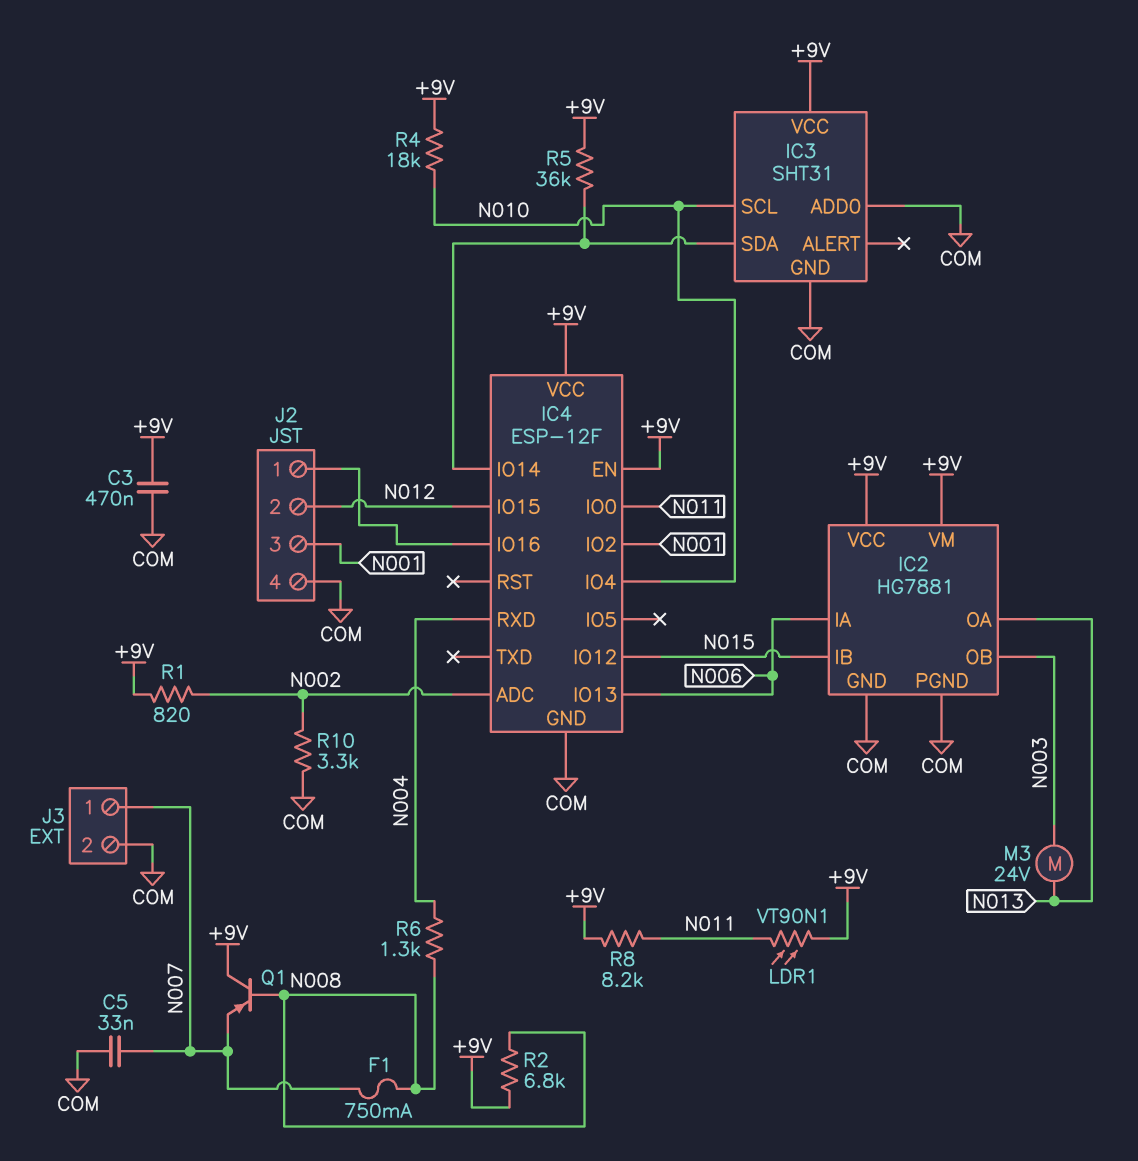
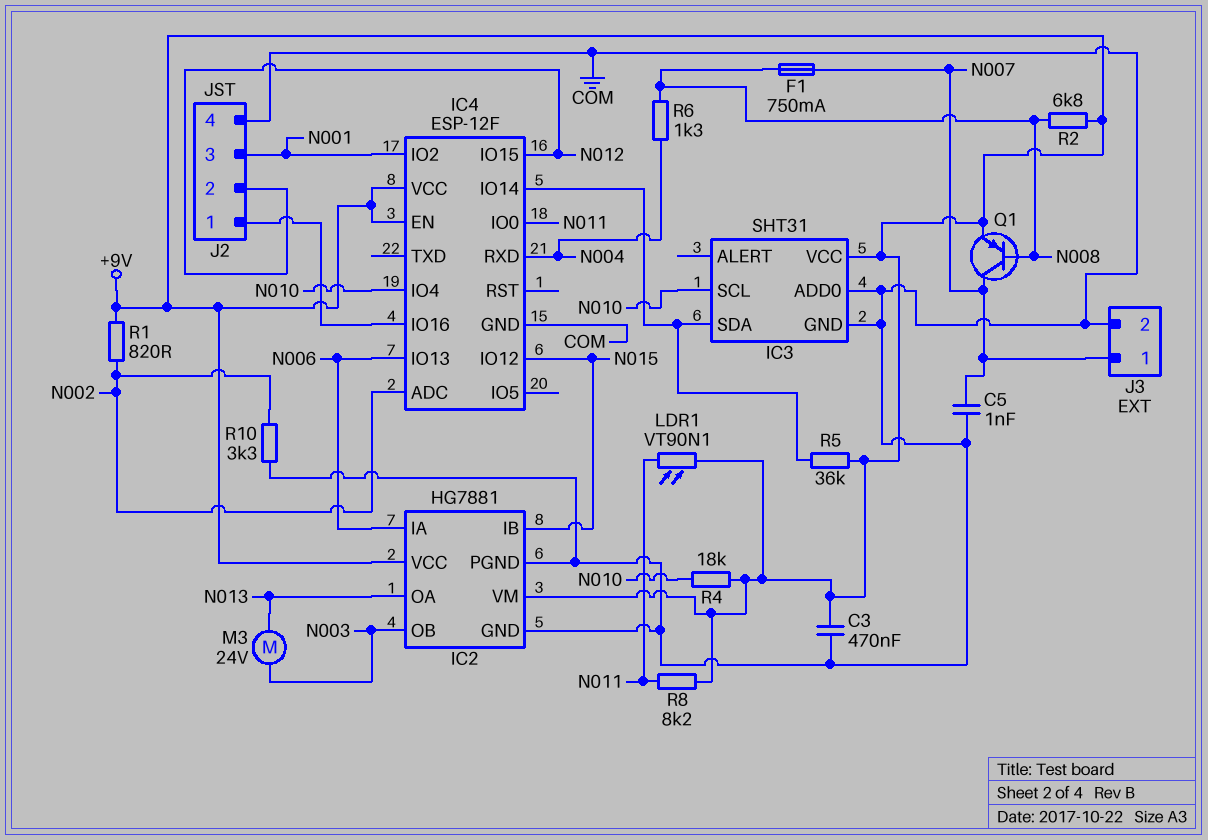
C5: 33nF (COM, N007) -> 1nF (COM, N007)
Q1: PNP (B N008, C +9V, E N007) -> PNP (B N008, C N007, E +9V)

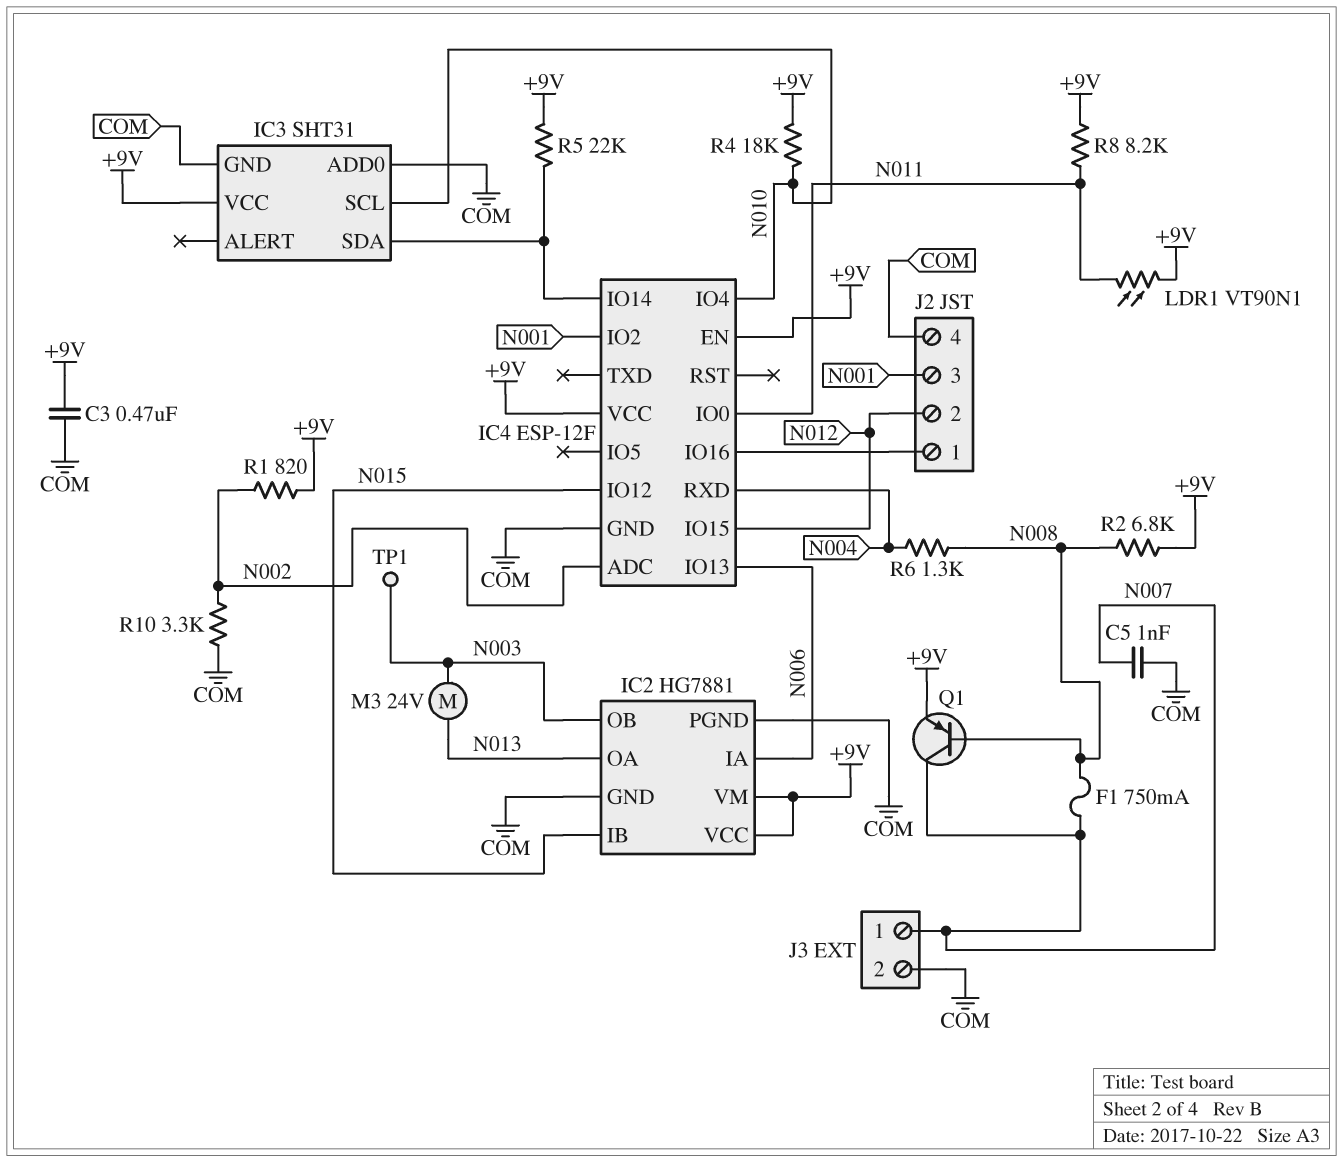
R5: 36k (+9V, IC3/SDA) -> 22k (+9V, IC3/SDA)
TP1: none -> test point (N003)

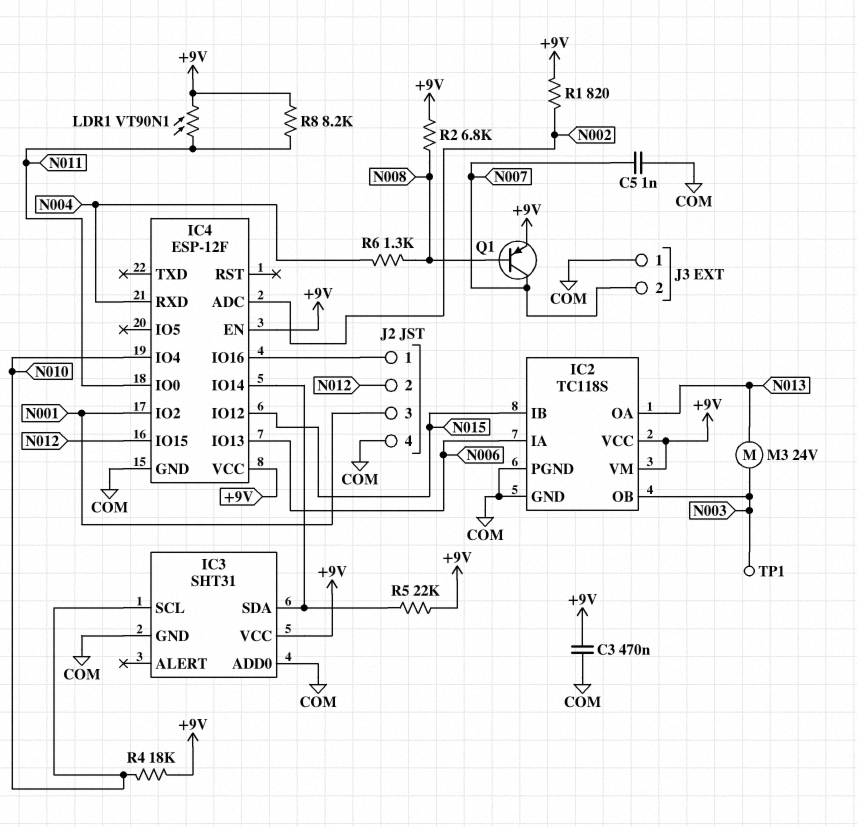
F1: 750mA (N007, N008) -> none
IC2: HG7881 -> TC118S
J3 pin 1: N007 -> COM
J3 pin 2: COM -> N007
R10: 3.3k (COM, N002) -> none

